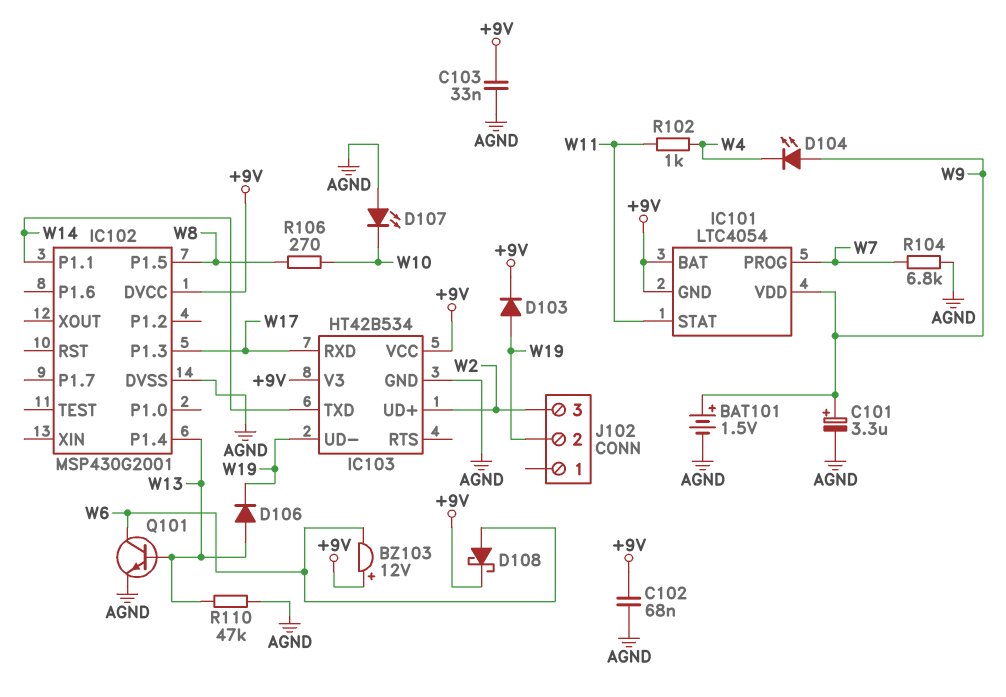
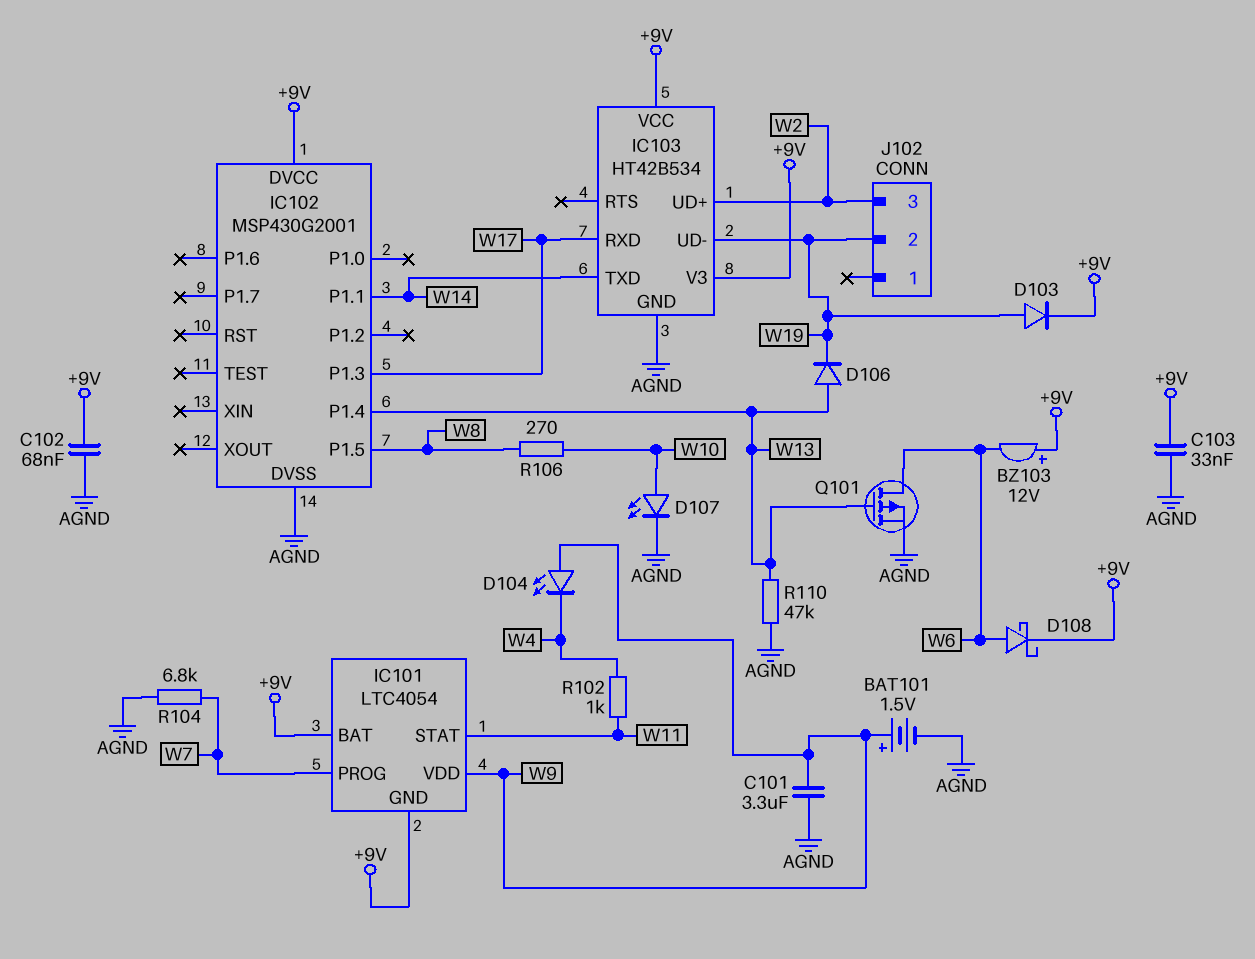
C101: 3.3uF (plus W9, minus AGND) -> 3.3uF (AGND, W9)
D107: LED (A AGND, K W10) -> LED (A W10, K AGND)
Q101: NPN (B W13, C W6, E AGND) -> PMOS (G W13, D W6, S AGND)

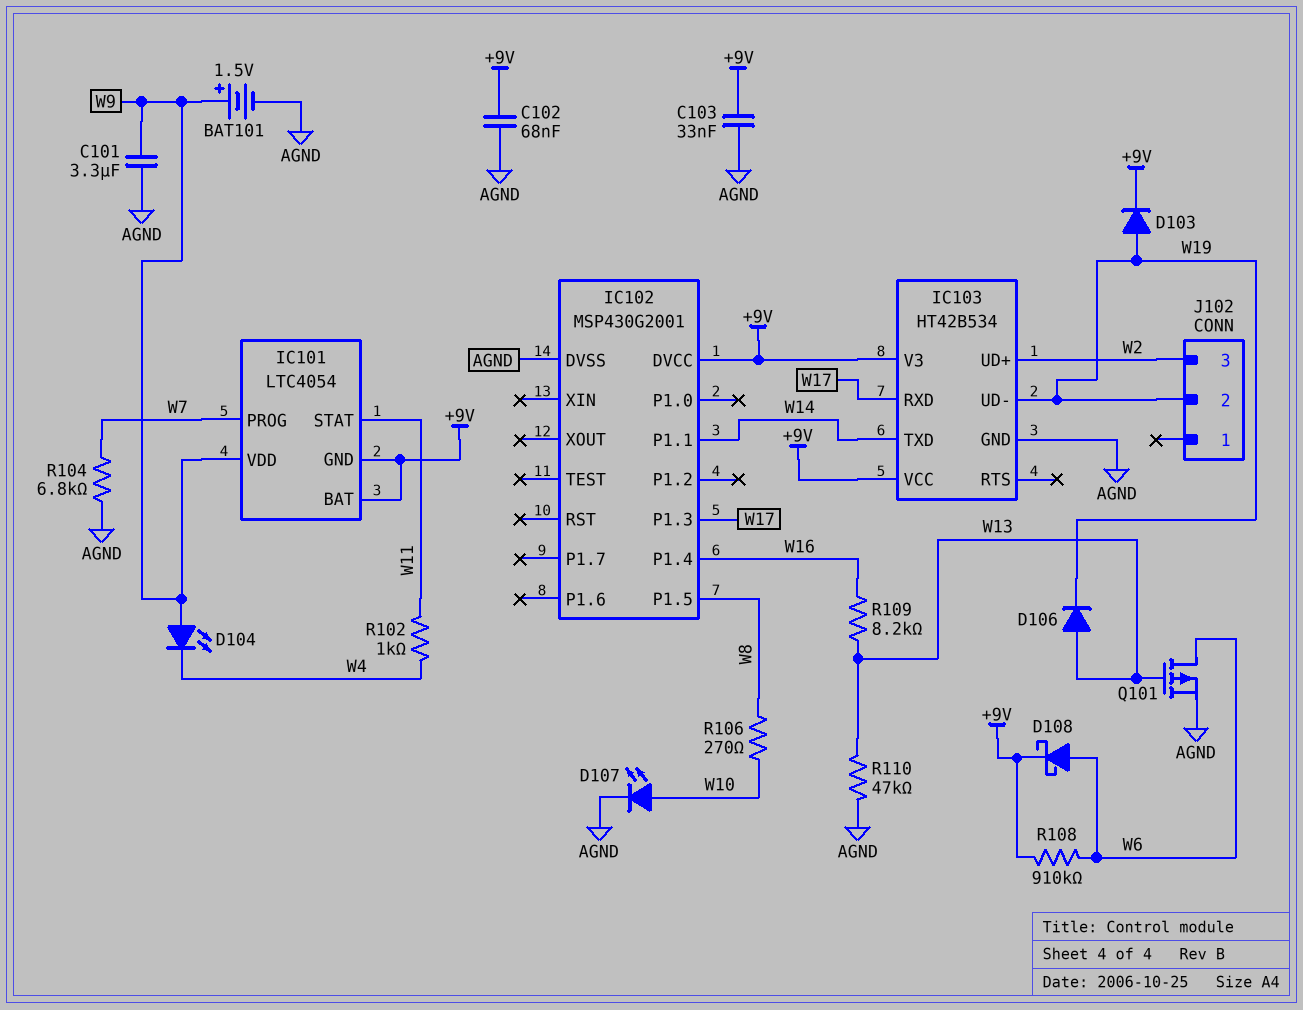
BZ103: buzzer 12V (plus +9V, minus W6) -> none
IC102 pin P1.4: W13 -> W16
R108: none -> 910k (+9V, W6)
R109: none -> 8.2k (W13, W16)

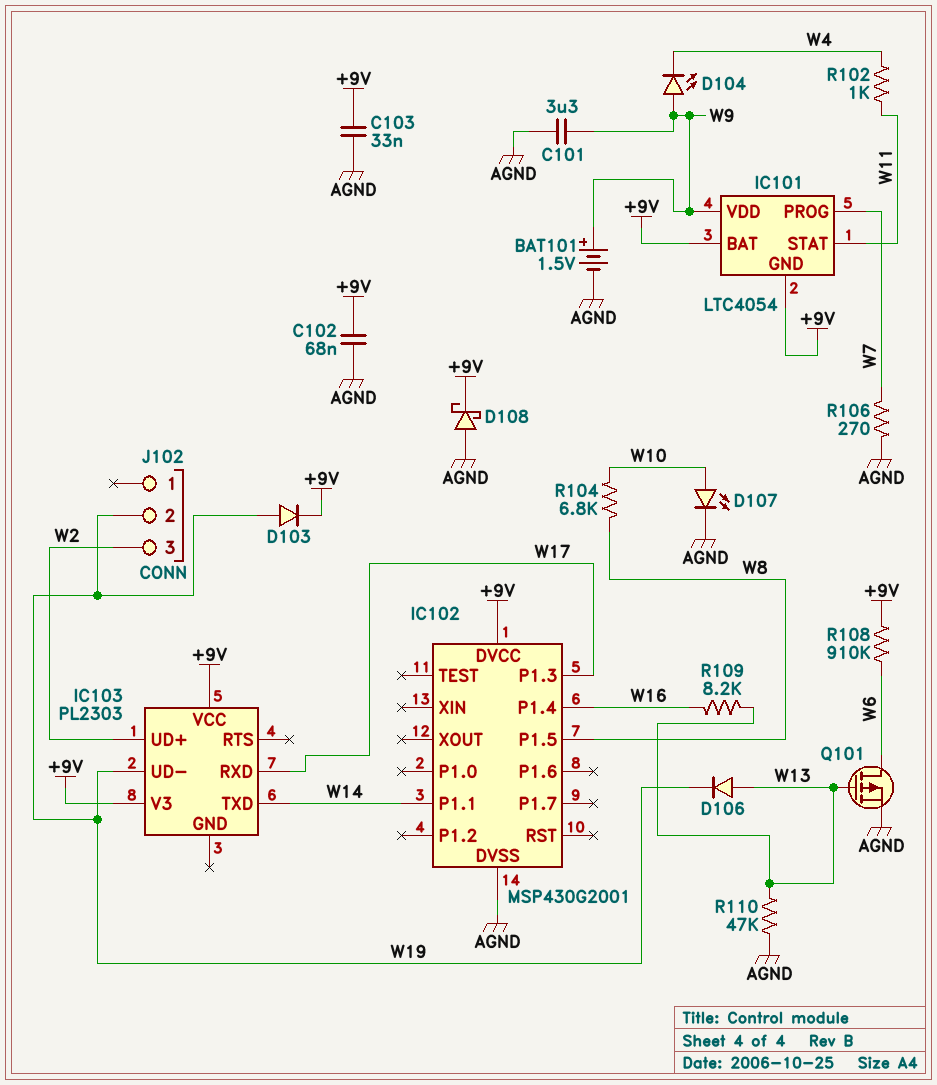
D108: schottky (A W6, K +9V) -> schottky (A AGND, K +9V)
IC103: HT42B534 -> PL2303
IC103 pin GND: AGND -> none
R104: 6.8k (AGND, W7) -> 6.8k (W8, W10)
R106: 270 (W8, W10) -> 270 (AGND, W7)

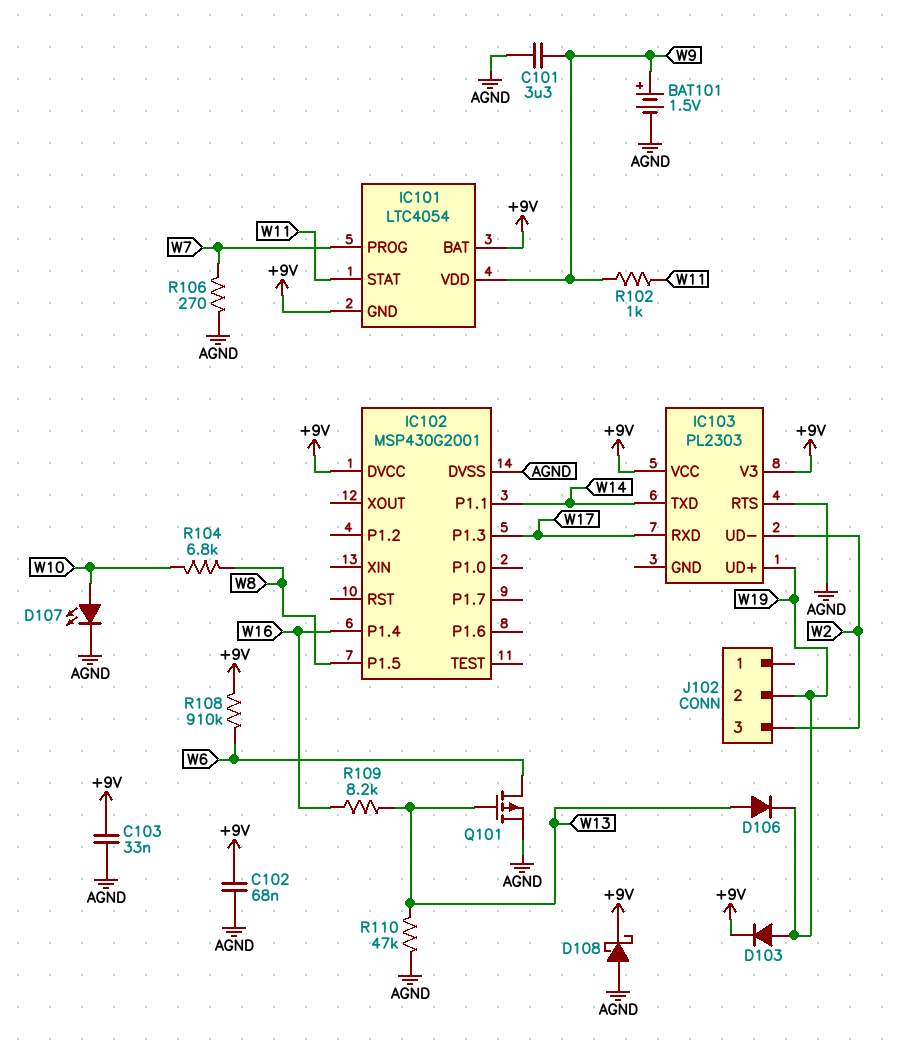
D104: LED (A W9, K W4) -> none
IC103 pin RTS: none -> AGND
IC103 pin UD+: W2 -> W19
IC103 pin UD-: W19 -> W2
R102: 1k (W4, W11) -> 1k (W9, W11)

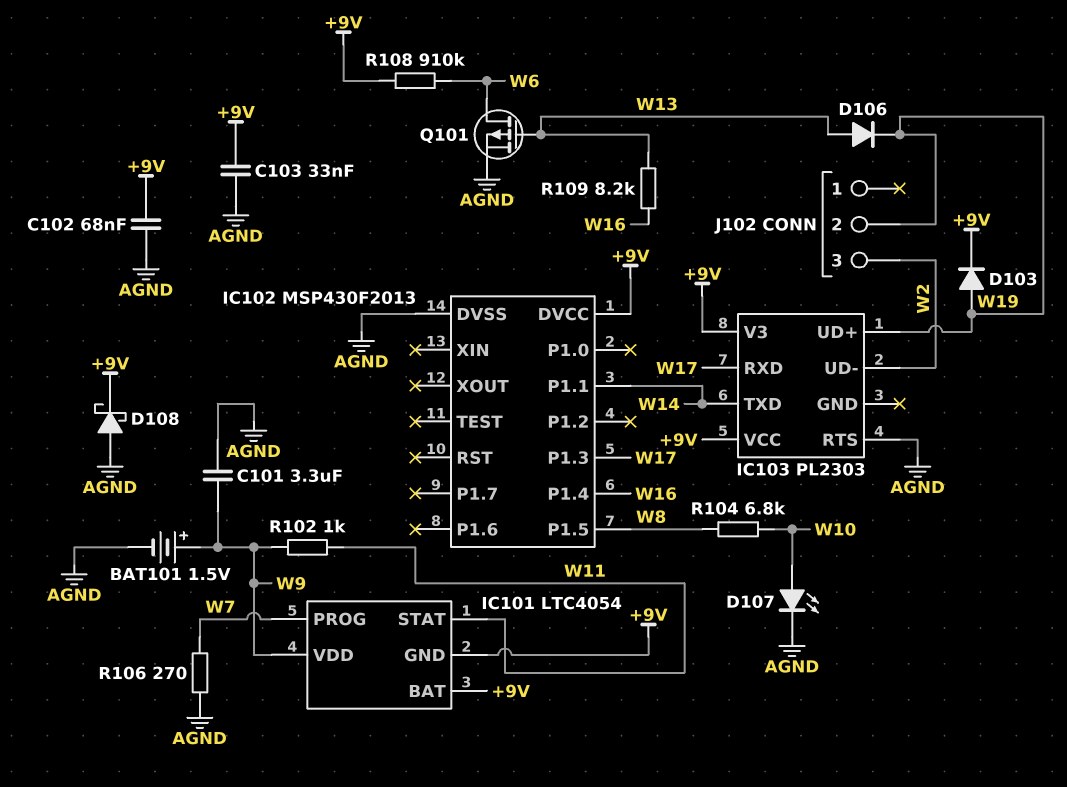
IC102: MSP430G2001 -> MSP430F2013
R110: 47k (AGND, W13) -> none

